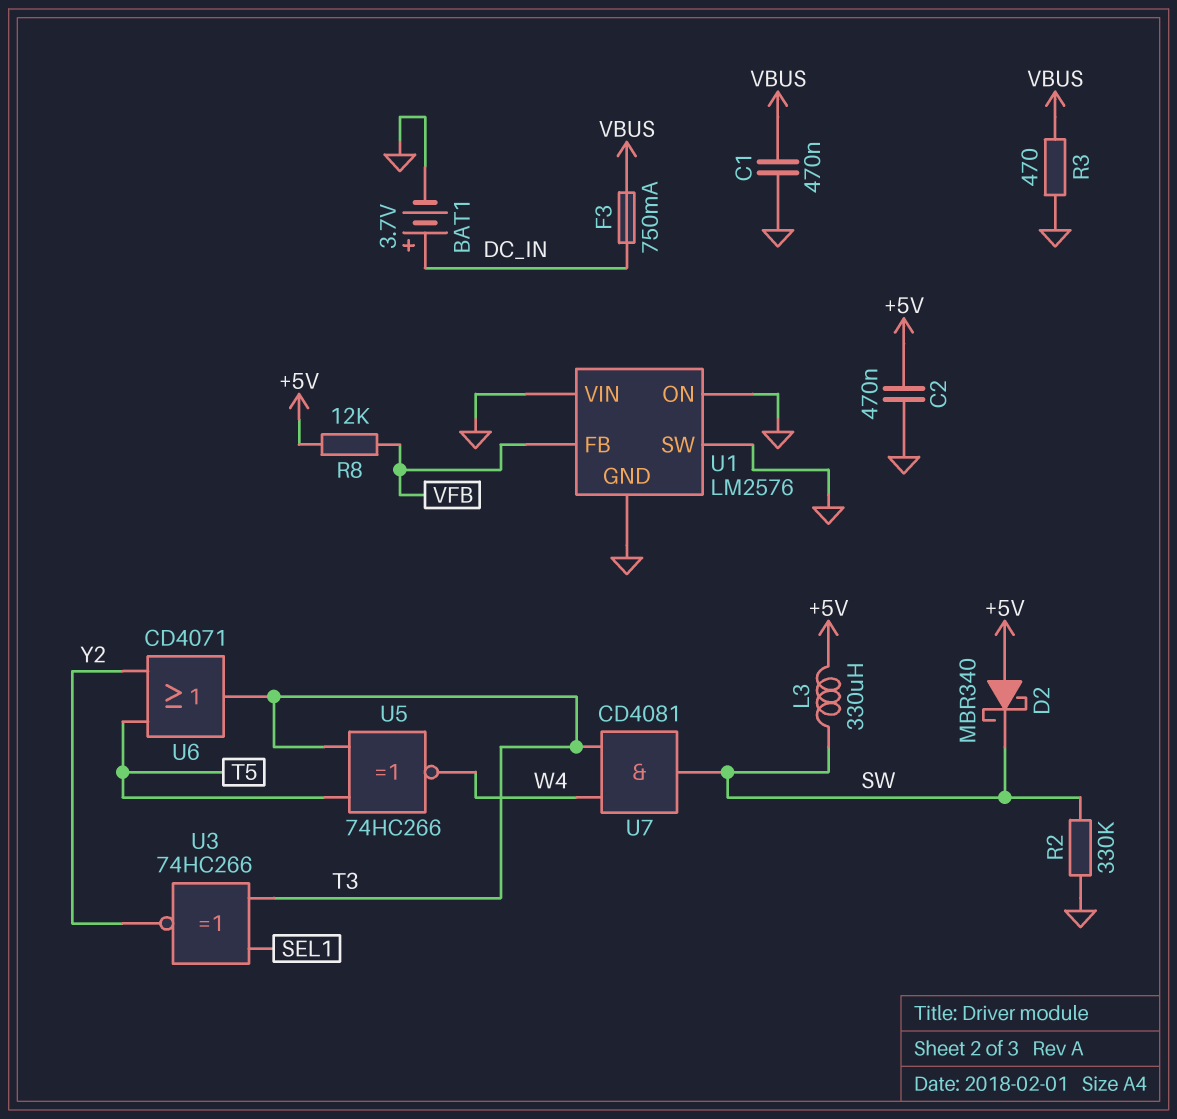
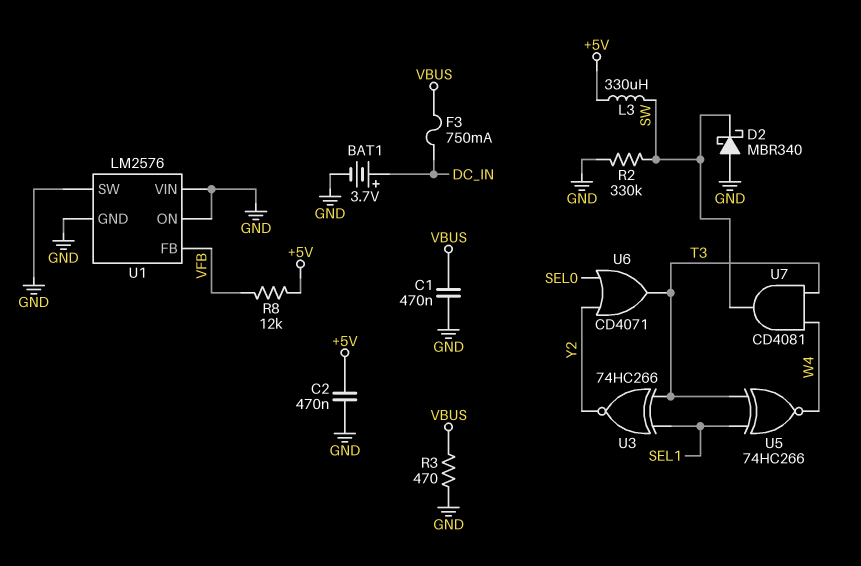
D2: schottky MBR340 (A +5V, K SW) -> schottky MBR340 (A GND, K SW)
U5: XNOR 74HC266 (in T3, in T5, out W4) -> XNOR 74HC266 (in SEL1, in T3, out W4)
U6: OR CD4071 (in T5, in Y2, out T3) -> OR CD4071 (in SEL0, in Y2, out T3)

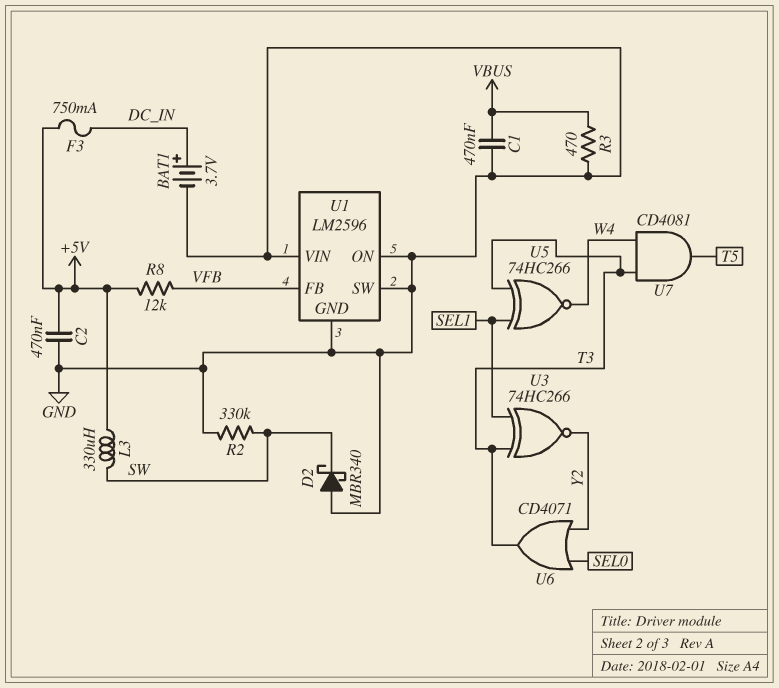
F3: 750mA (DC_IN, VBUS) -> 750mA (+5V, DC_IN)
U1: LM2576 -> LM2596
U7: AND CD4081 (in T3, in W4, out SW) -> AND CD4081 (in T3, in W4, out T5)

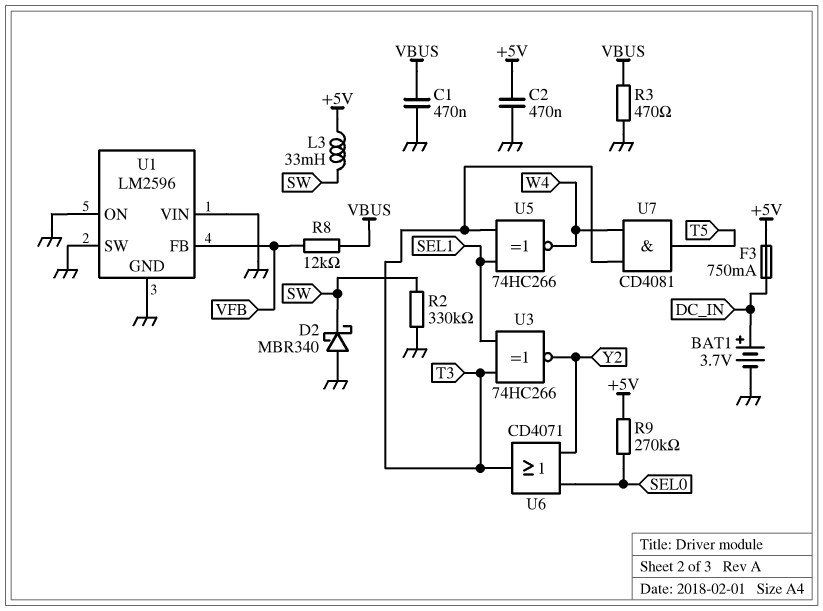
L3: 330uH (+5V, SW) -> 33mH (+5V, SW)
R8: 12k (+5V, VFB) -> 12k (VBUS, VFB)
R9: none -> 270k (+5V, SEL0)

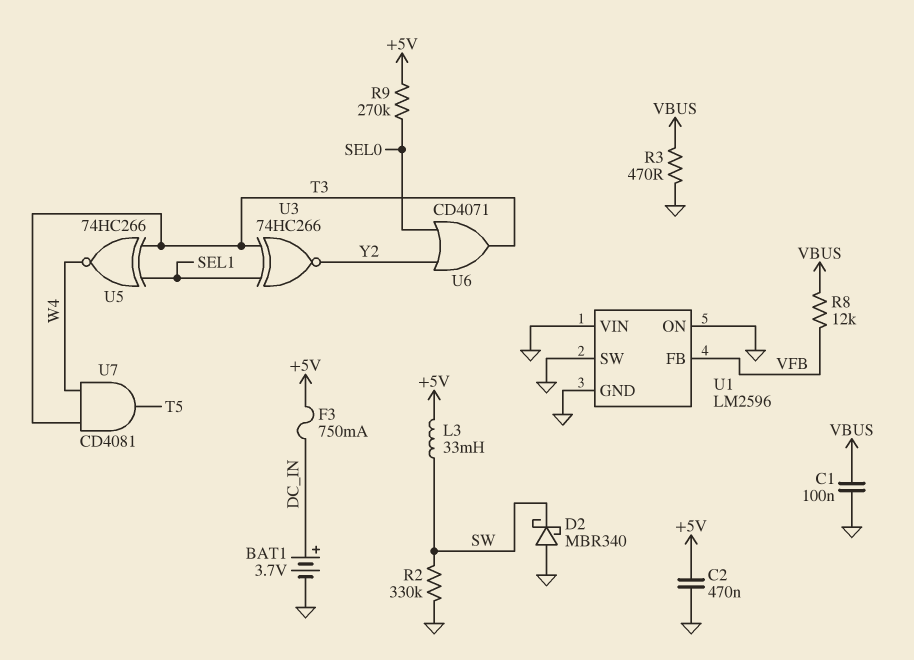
C1: 470nF (GND, VBUS) -> 100nF (GND, VBUS)

